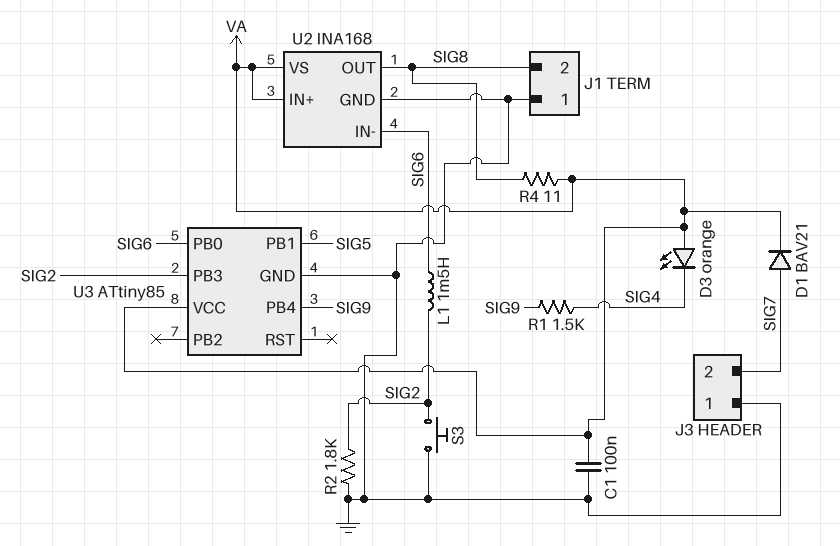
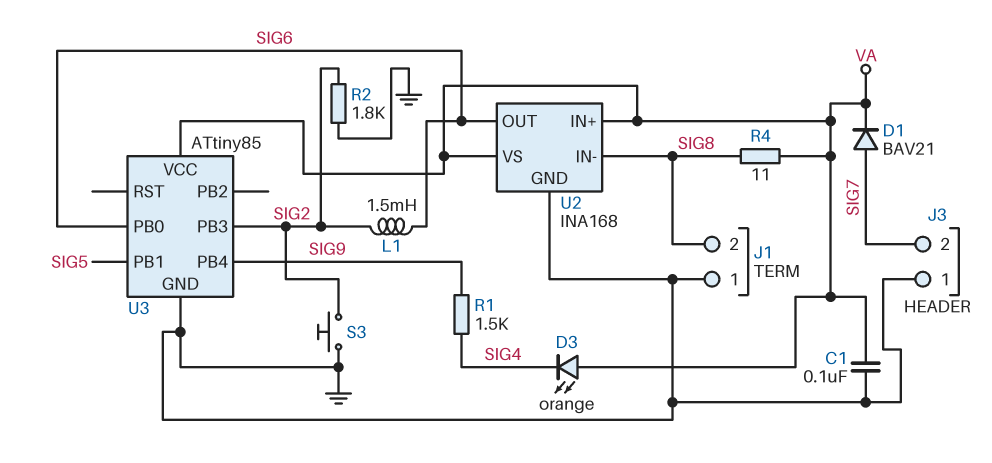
U2 pin IN-: SIG6 -> SIG8
U2 pin OUT: SIG8 -> SIG6

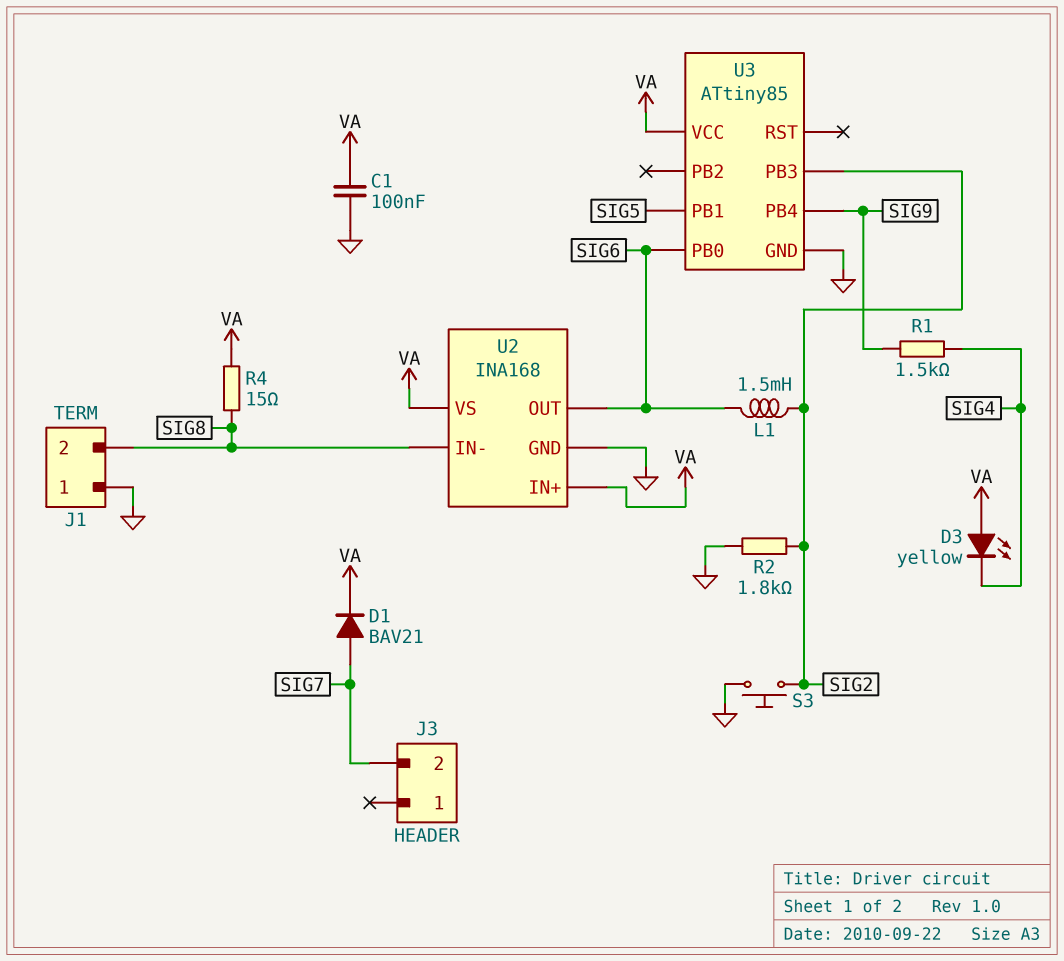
D3: LED orange (A VA, K SIG4) -> LED yellow (A VA, K SIG4)
J3 pin 1: GND -> none
R4: 11 (SIG8, VA) -> 15 (SIG8, VA)

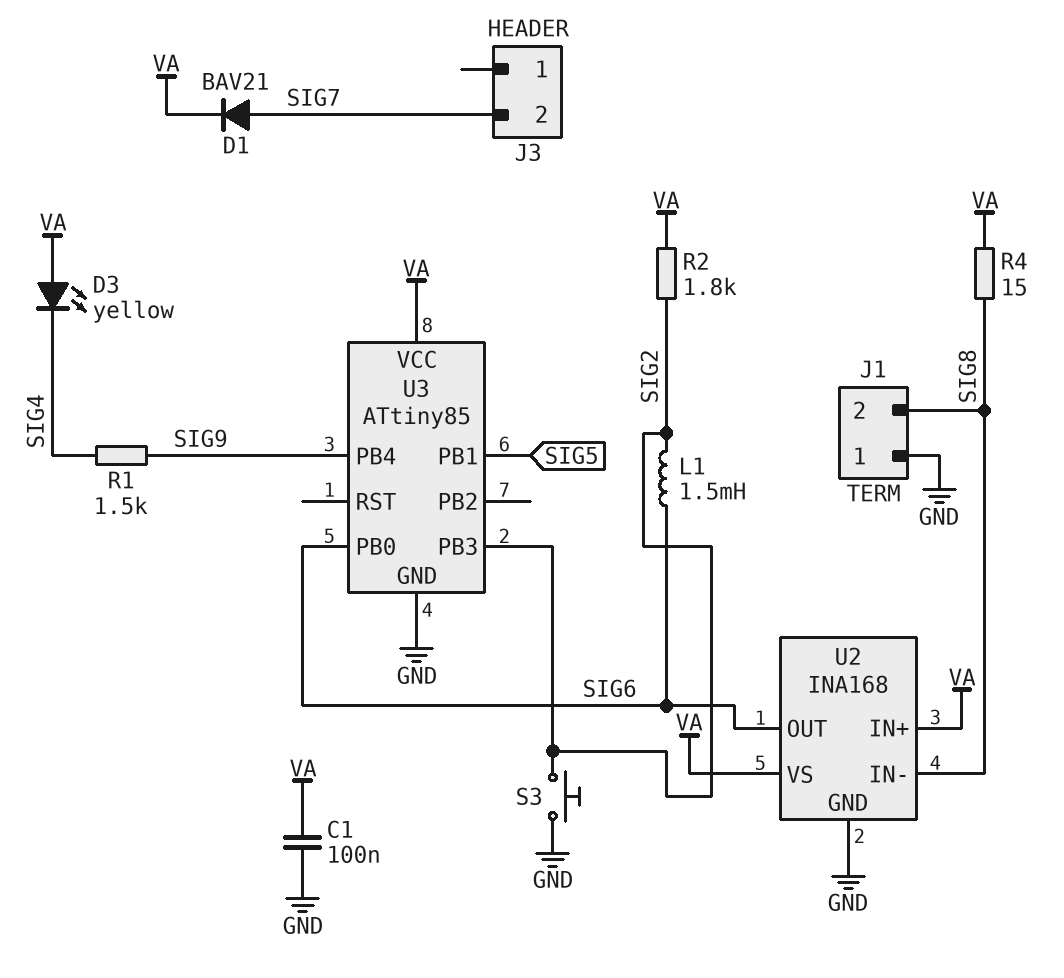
R2: 1.8k (GND, SIG2) -> 1.8k (SIG2, VA)

